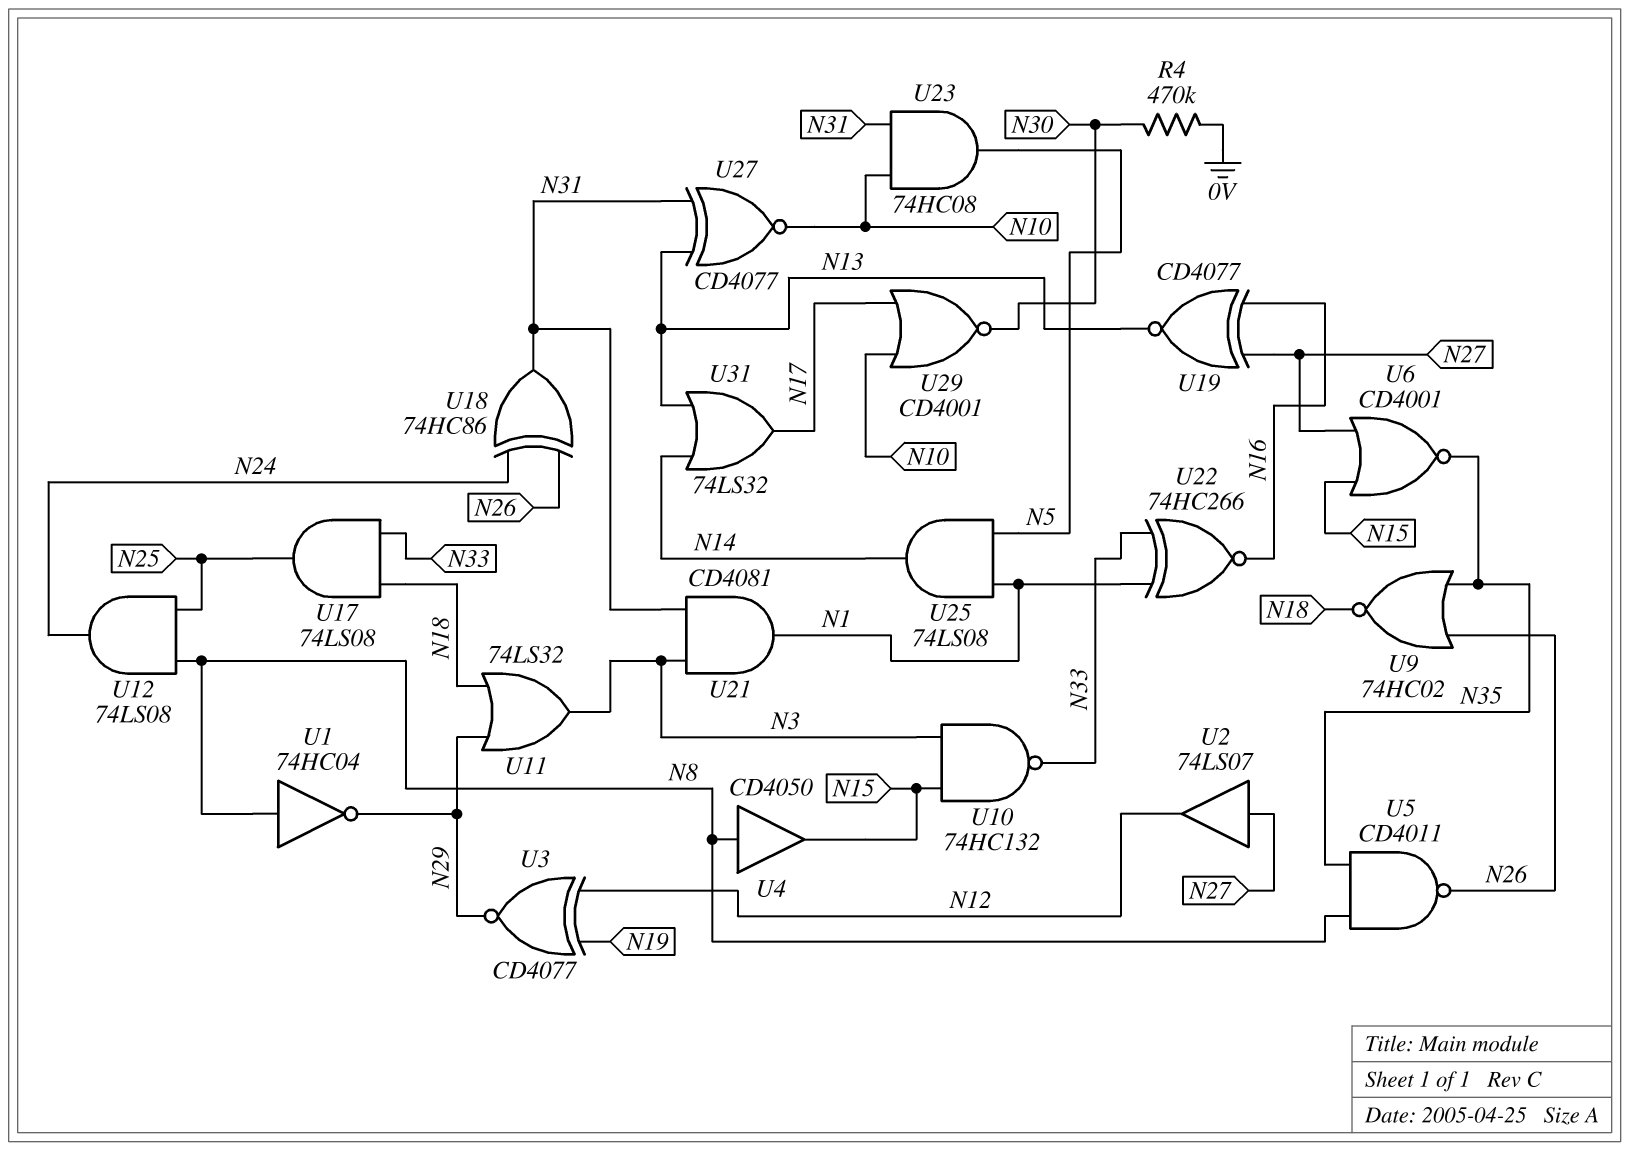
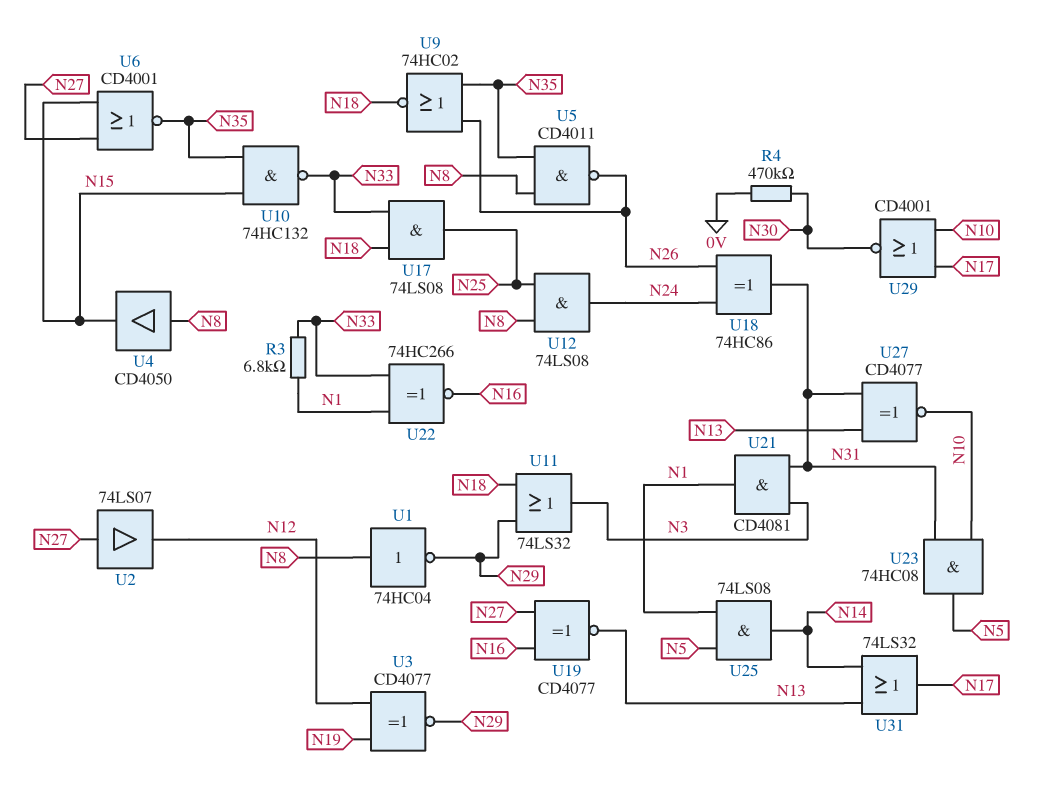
R3: none -> 6.8k (N1, N33)
U10: NAND 74HC132 (in N3, in N15, out N33) -> NAND 74HC132 (in N15, in N35, out N33)

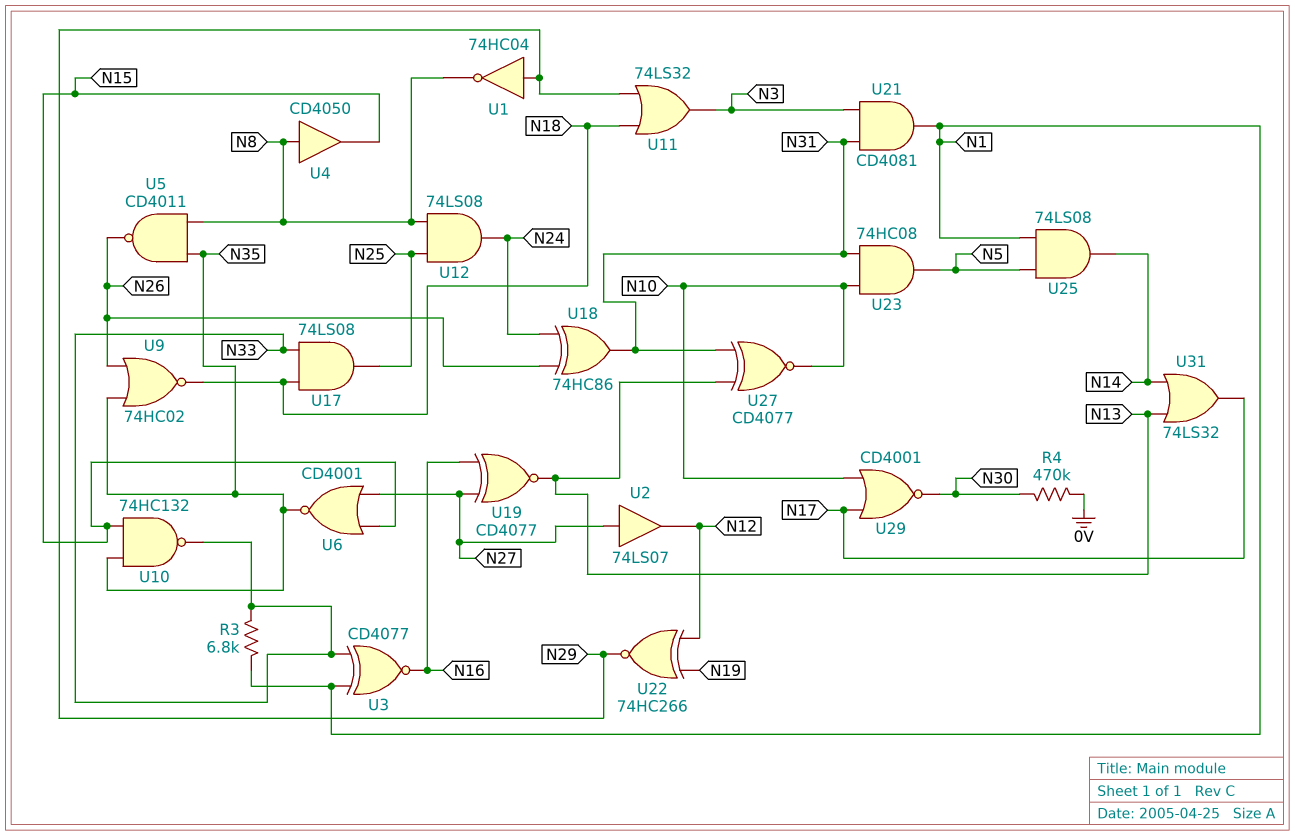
U1: NOT 74HC04 (in N8, out N29) -> NOT 74HC04 (in N29, out N8)
U3: XNOR CD4077 (in N12, in N19, out N29) -> XNOR CD4077 (in N1, in N33, out N16)
U22: XNOR 74HC266 (in N1, in N33, out N16) -> XNOR 74HC266 (in N12, in N19, out N29)

